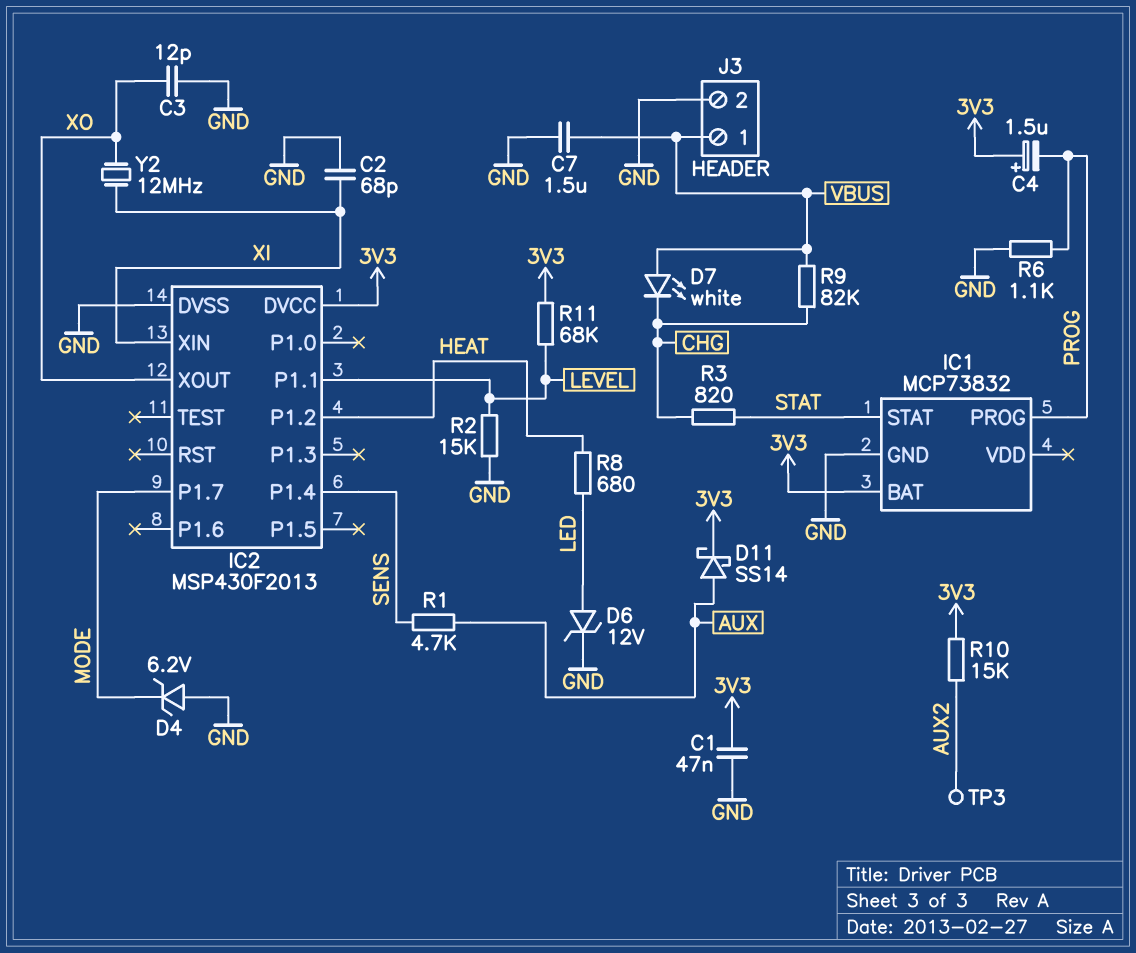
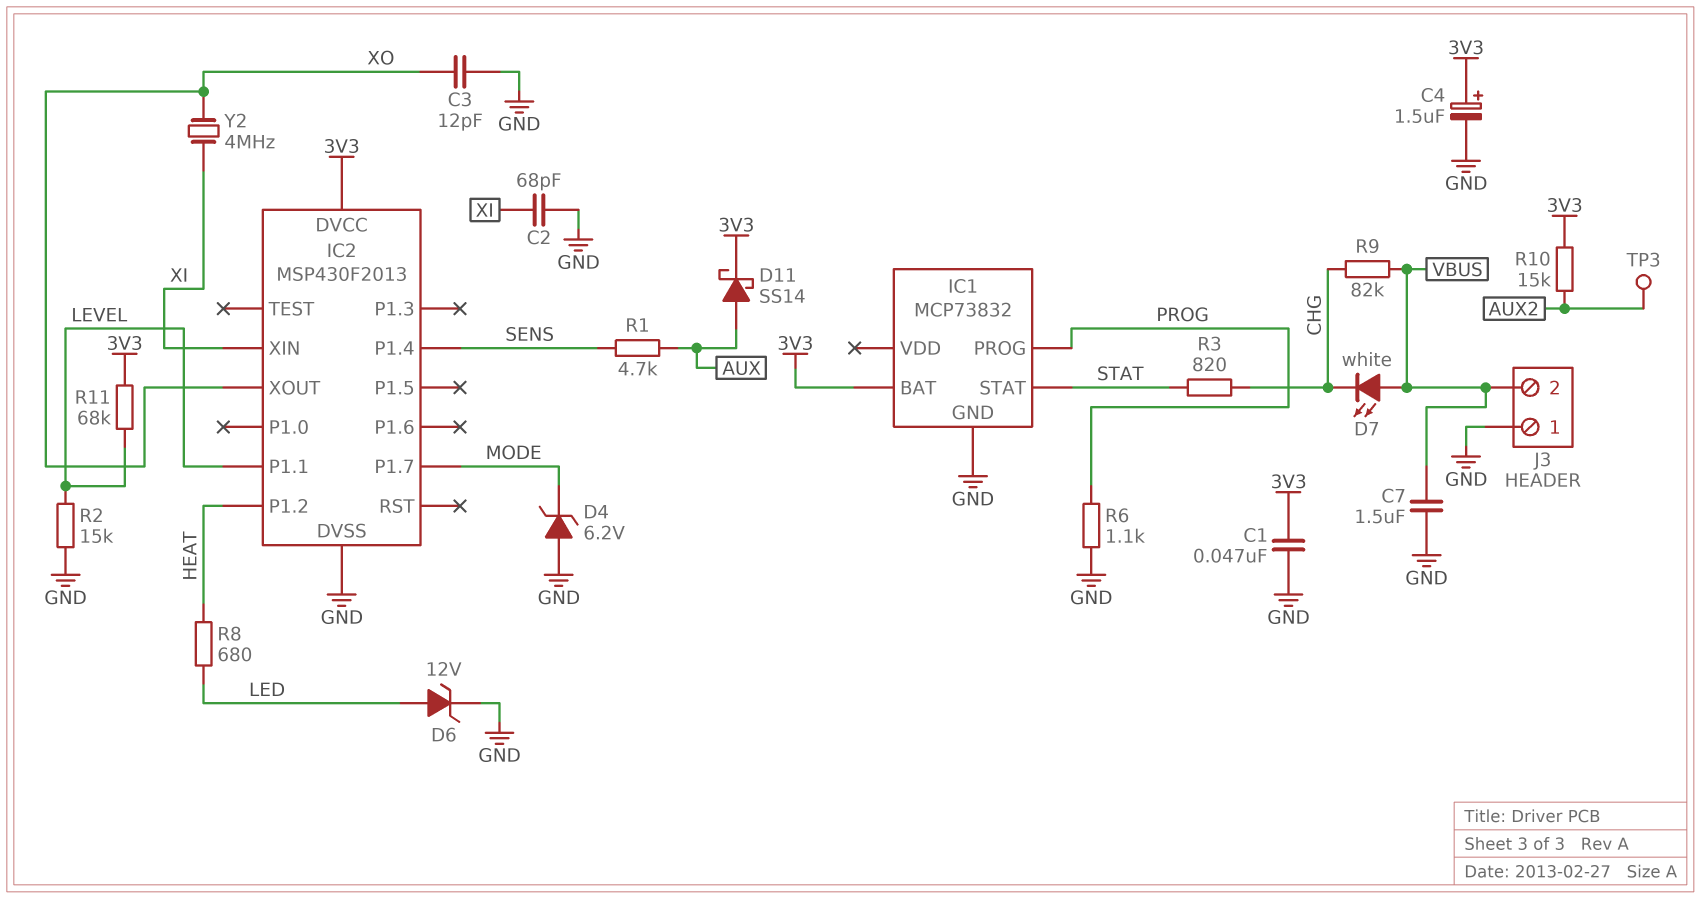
C4: 1.5uF (plus 3V3, minus PROG) -> 1.5uF (plus 3V3, minus GND)
J3 pin 1: VBUS -> GND
J3 pin 2: GND -> VBUS
Y2: 12MHz (XI, XO) -> 4MHz (XI, XO)

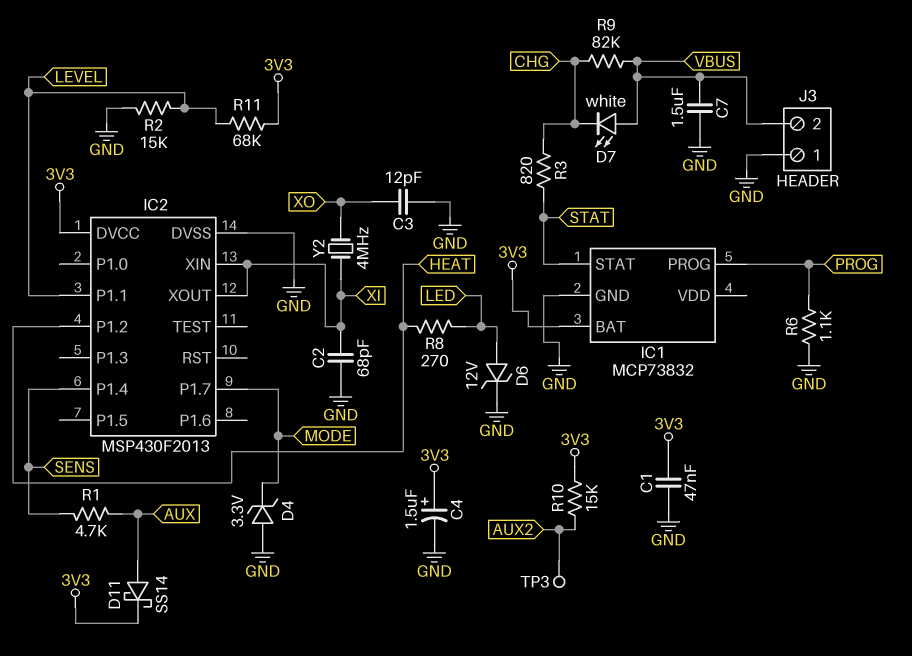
D4: zener 6.2V (A GND, K MODE) -> zener 3.3V (A GND, K MODE)
IC2 pin XOUT: XO -> XI
R8: 680 (HEAT, LED) -> 270 (HEAT, LED)

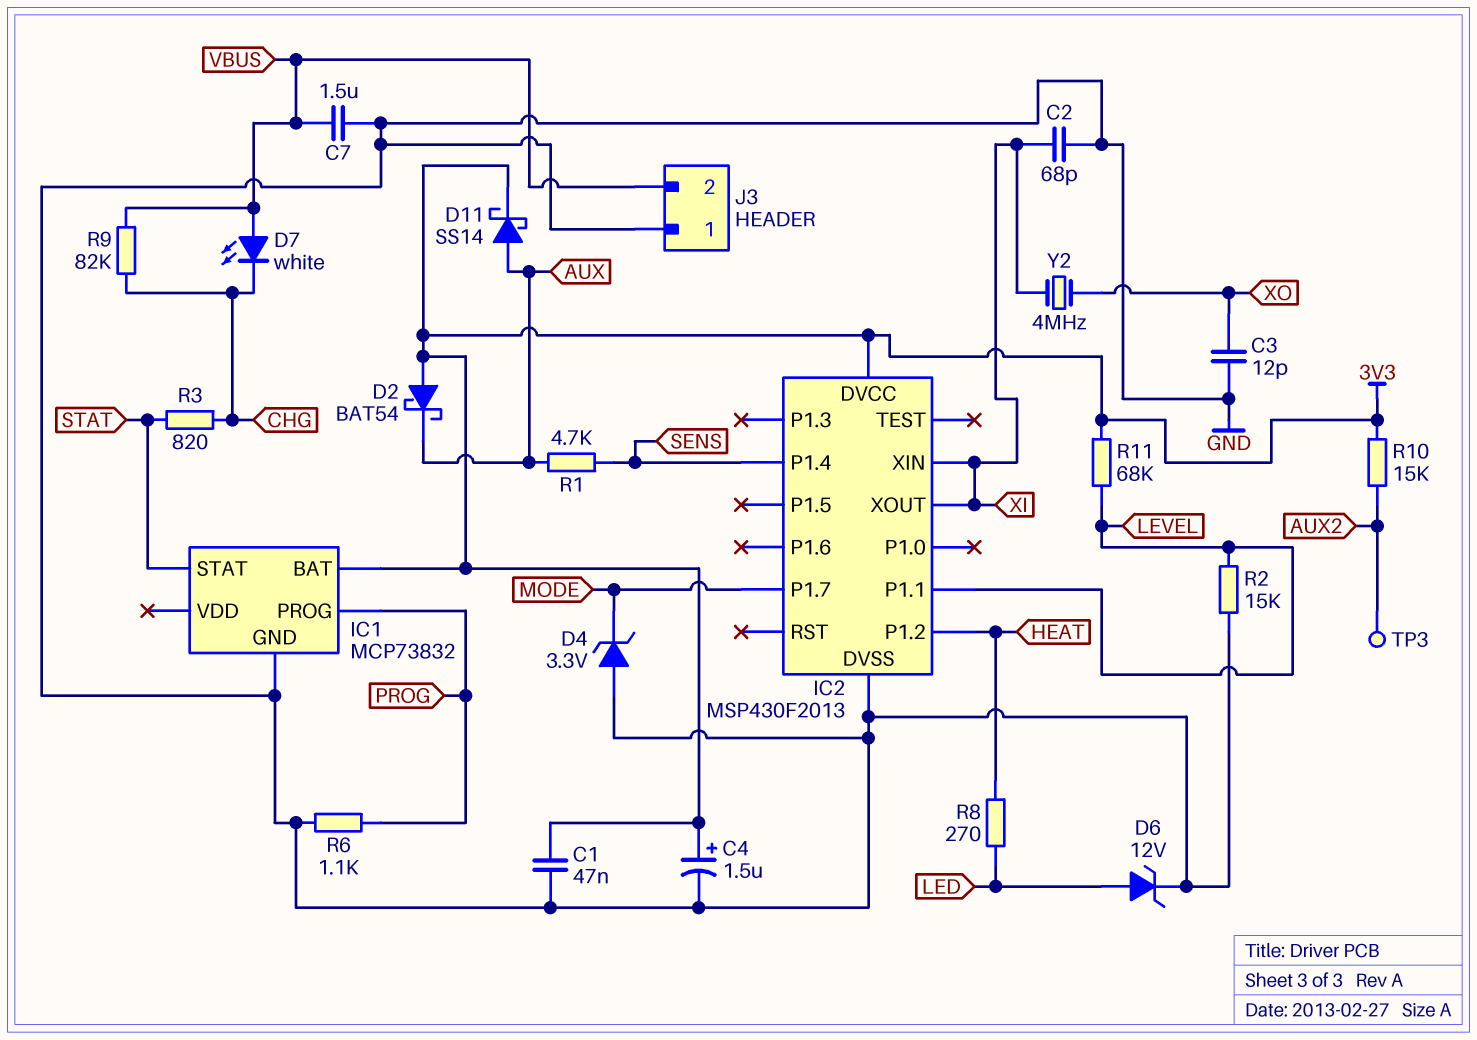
D2: none -> schottky BAT54 (A 3V3, K AUX)

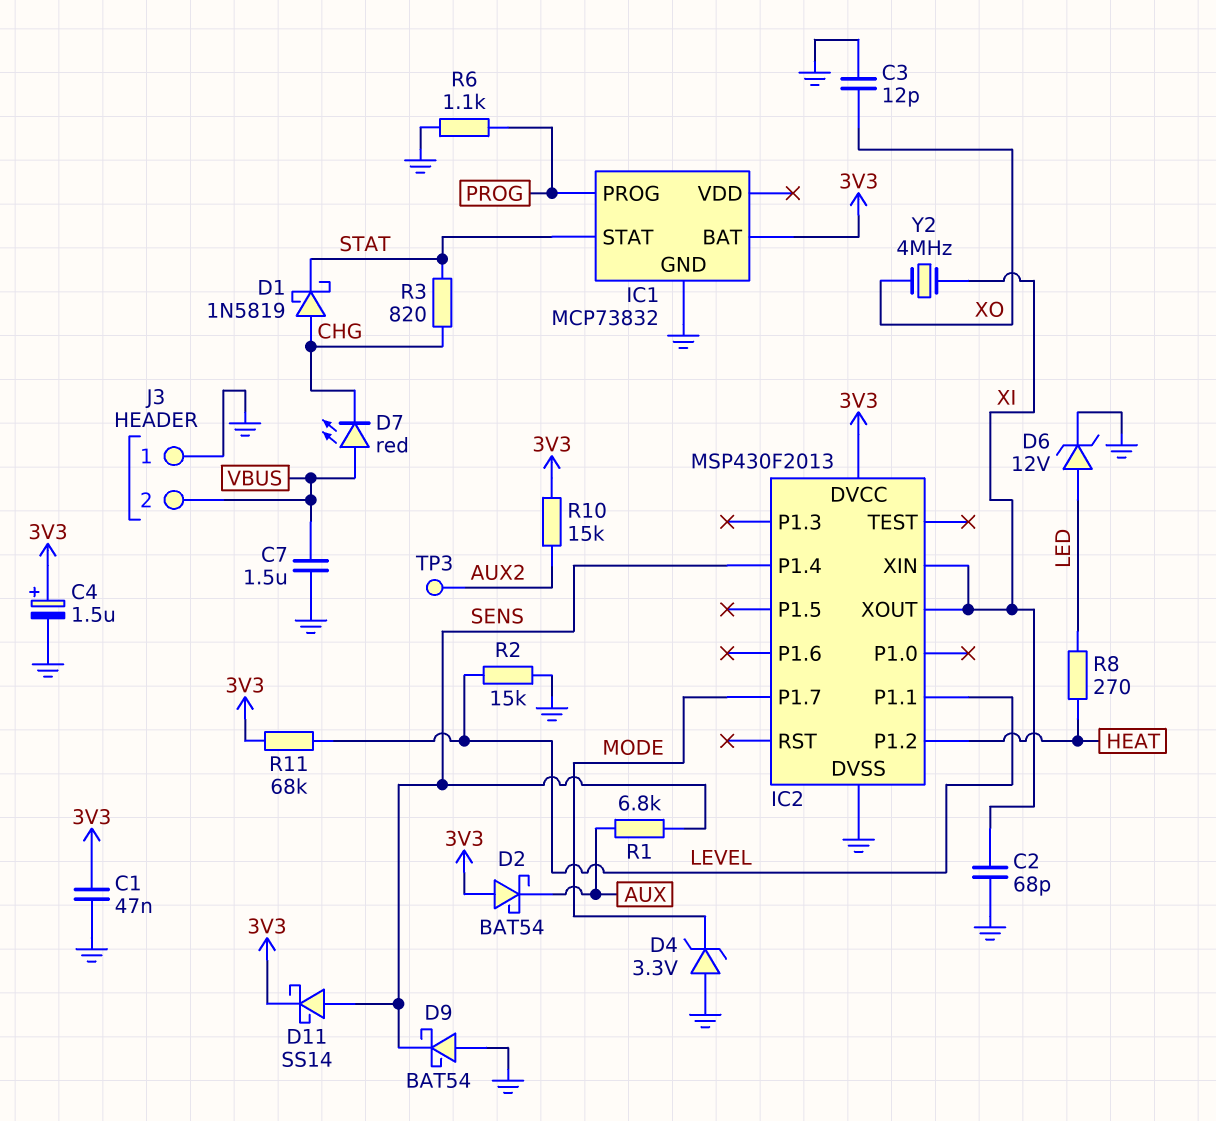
D1: none -> schottky 1N5819 (A CHG, K STAT)
D7: LED white (A VBUS, K CHG) -> LED red (A VBUS, K CHG)
D9: none -> schottky BAT54 (A GND, K SENS)
D11: schottky SS14 (A AUX, K 3V3) -> schottky SS14 (A SENS, K 3V3)
R1: 4.7k (AUX, SENS) -> 6.8k (AUX, SENS)
R9: 82k (CHG, VBUS) -> none

